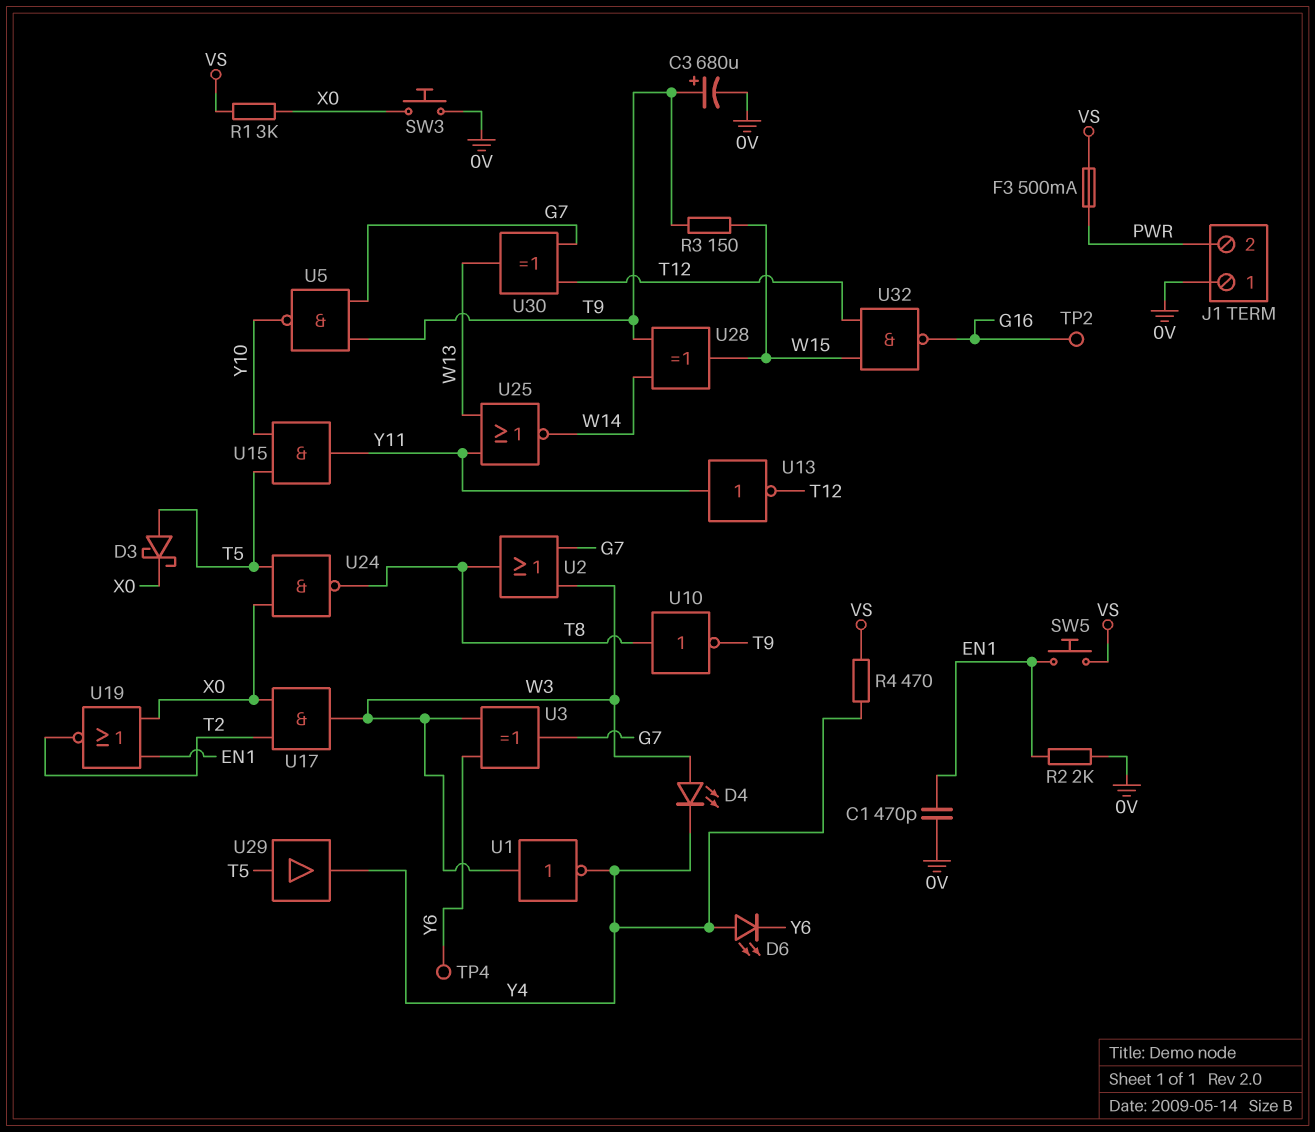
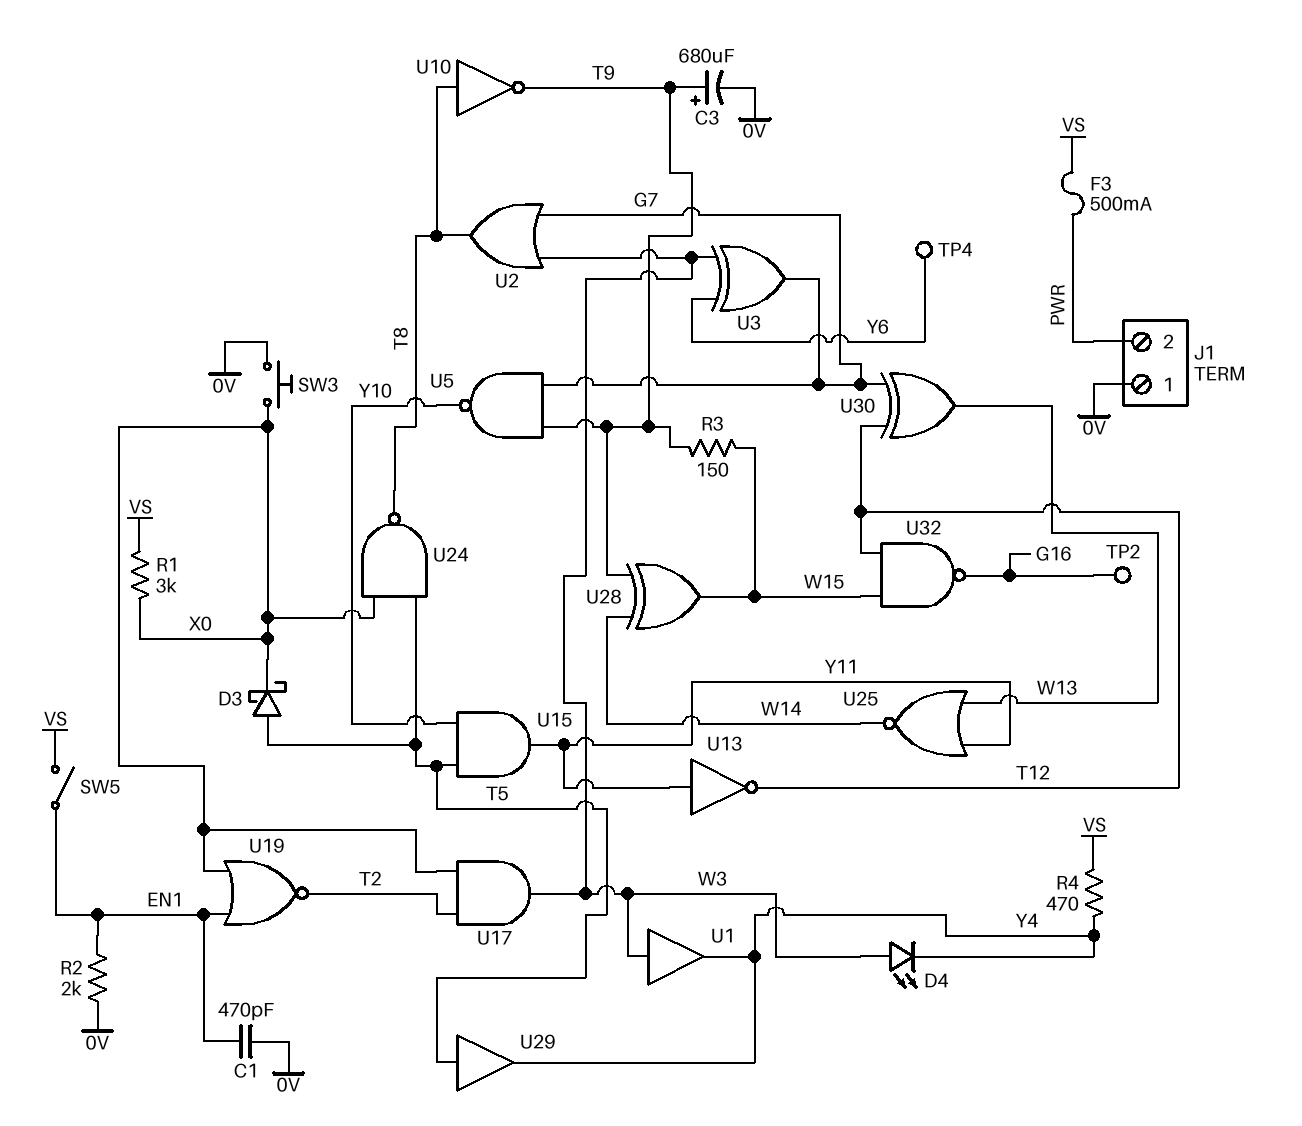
D6: LED (A Y4, K Y6) -> none
SW5: button (EN1, VS) -> switch (EN1, VS)
U1: NOT (in W3, out Y4) -> buffer (in W3, out Y4)

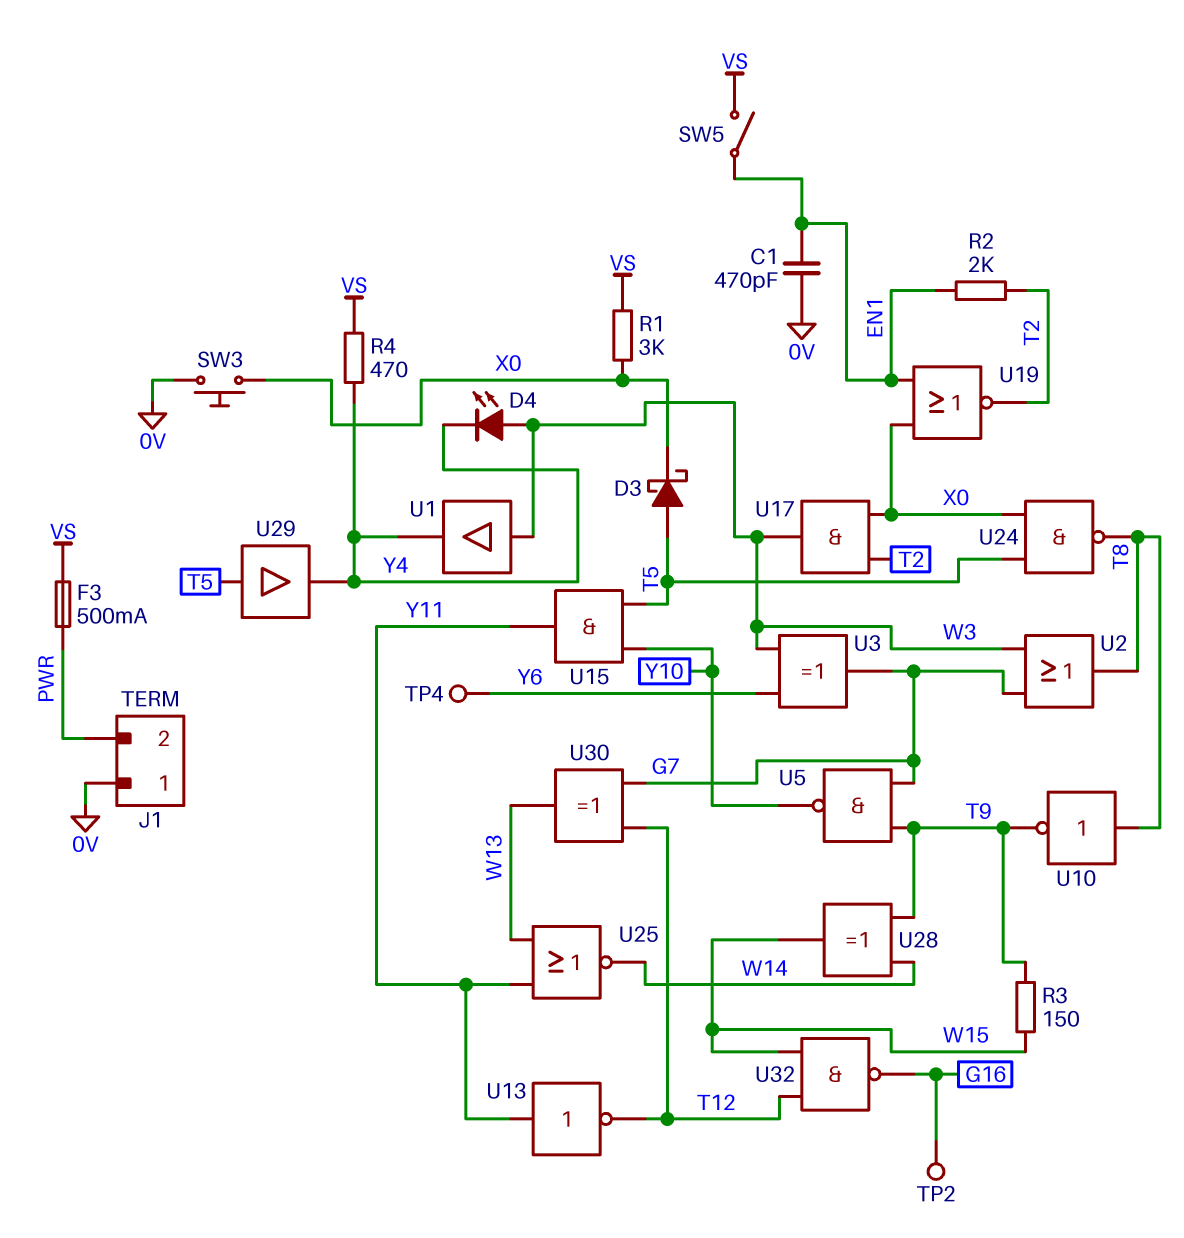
C3: 680uF (plus T9, minus 0V) -> none
R2: 2k (0V, EN1) -> 2k (EN1, T2)

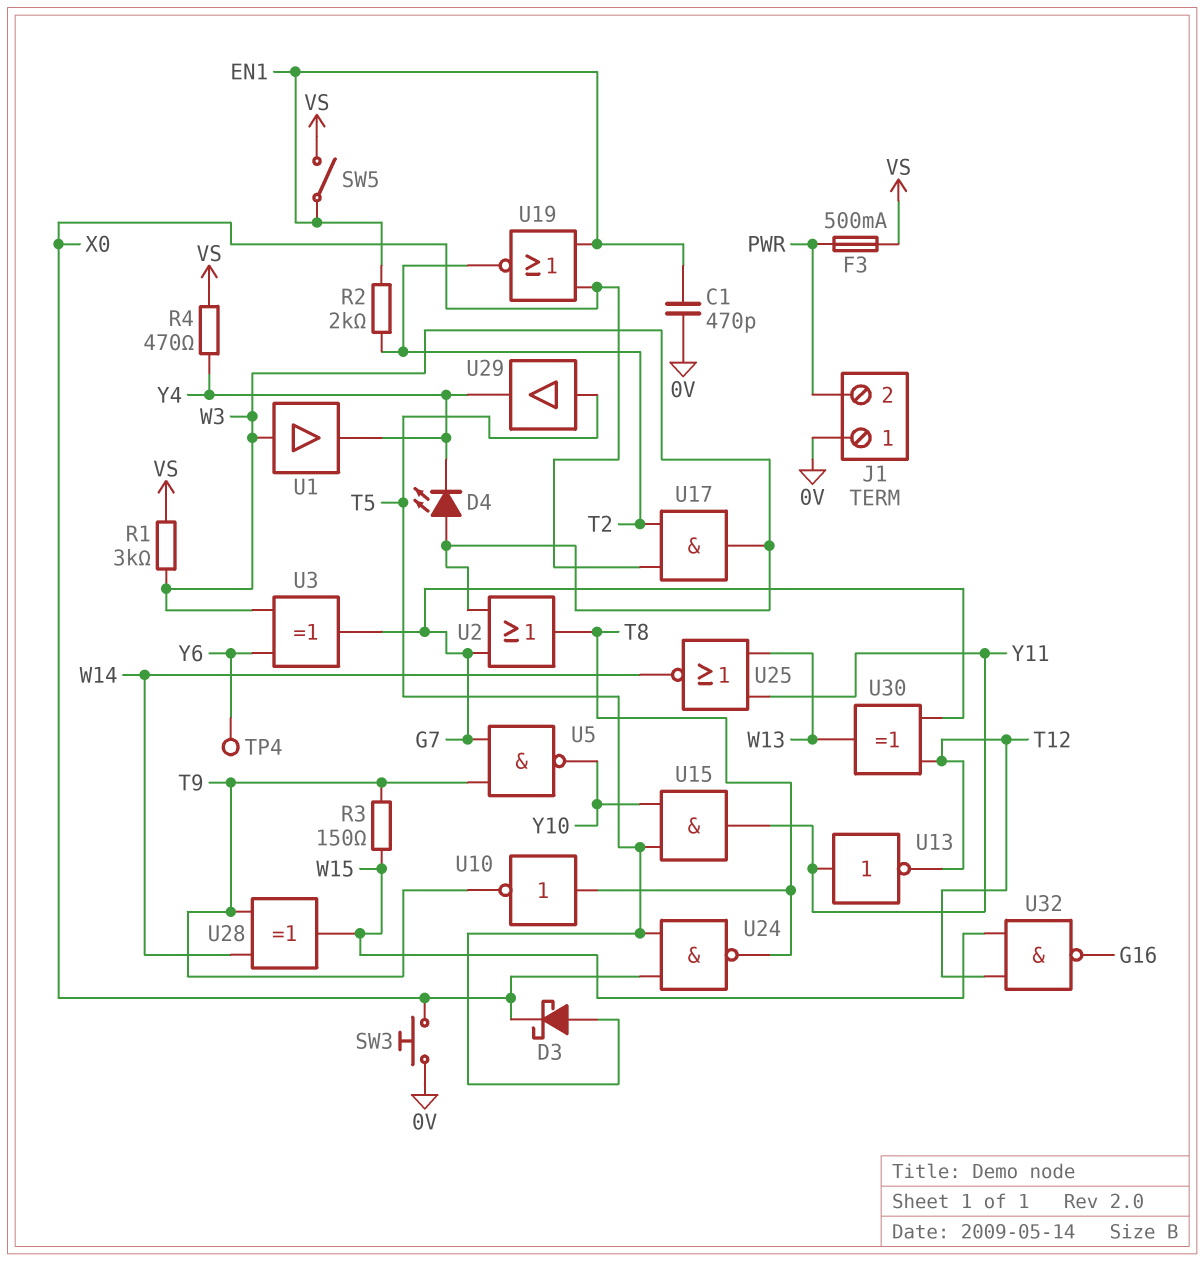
R1: 3k (VS, X0) -> 3k (VS, W3)
TP2: test point (G16) -> none

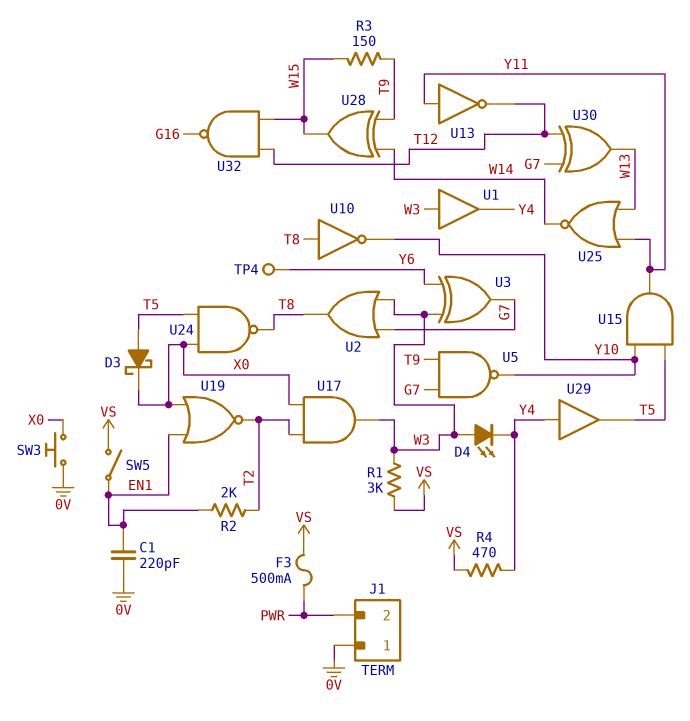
C1: 470pF (0V, EN1) -> 220pF (0V, EN1)
U10: NOT (in T8, out T9) -> NOT (in T8, out Y10)
U29: buffer (in T5, out Y4) -> buffer (in Y4, out T5)

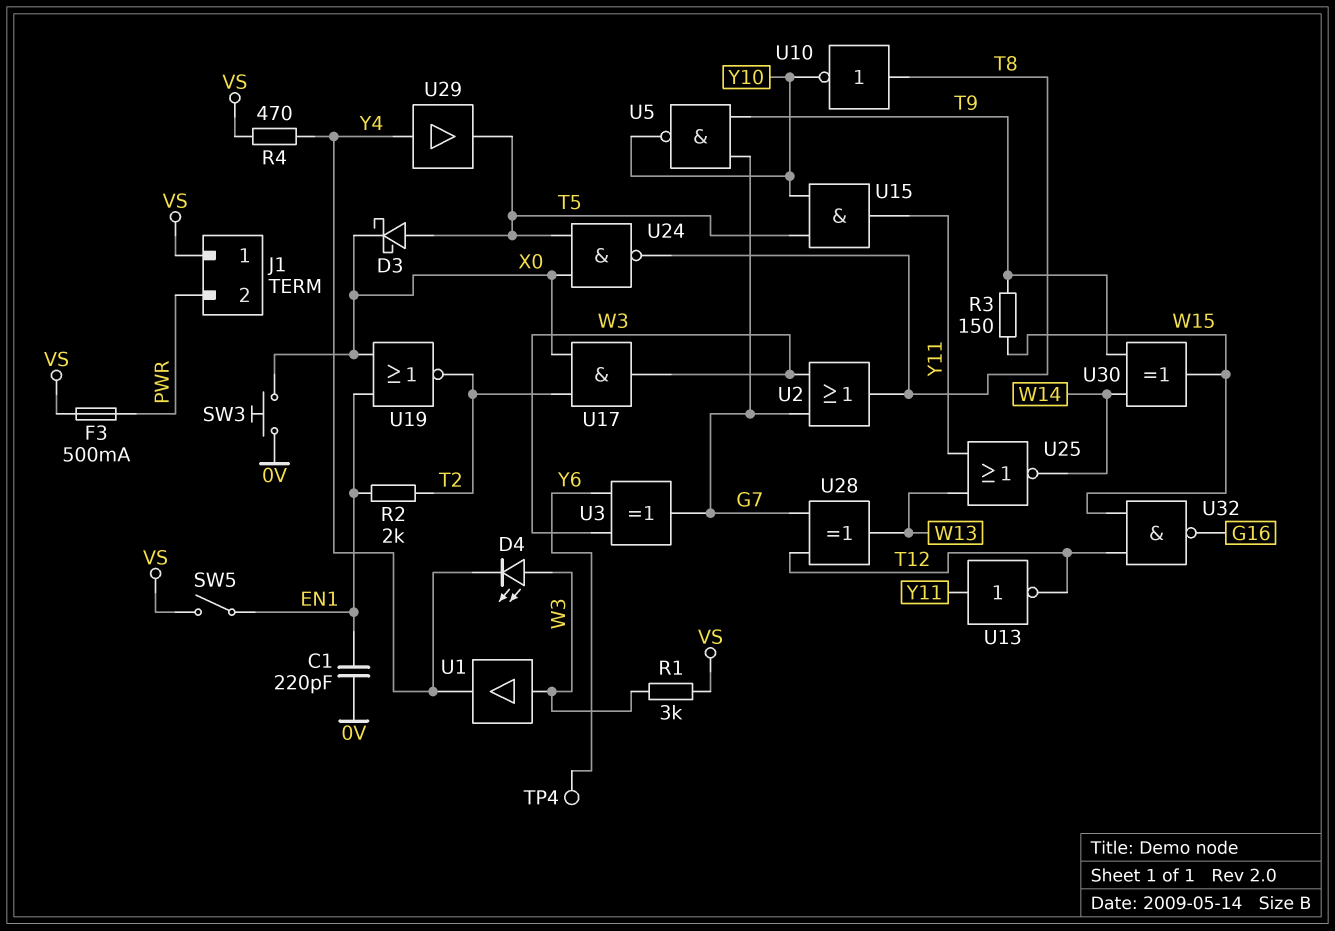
J1 pin 1: 0V -> VS
U28: XOR (in T9, in W14, out W15) -> XOR (in G7, in T12, out W13)
U30: XOR (in G7, in T12, out W13) -> XOR (in T9, in W14, out W15)

